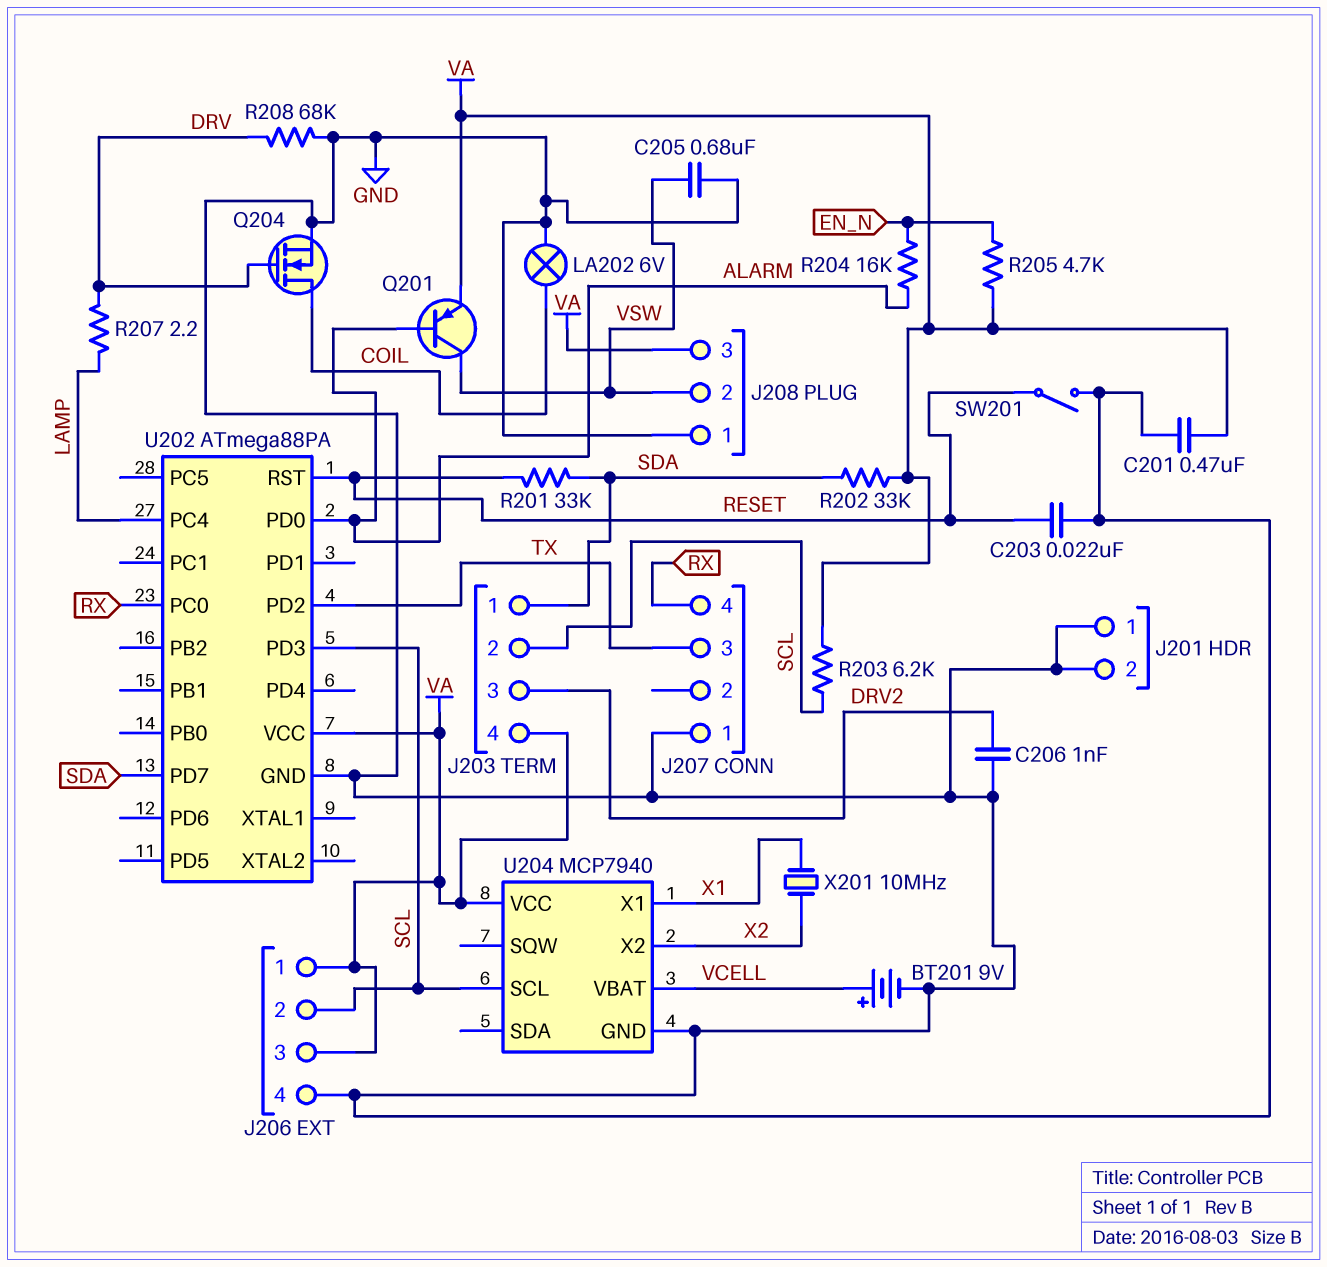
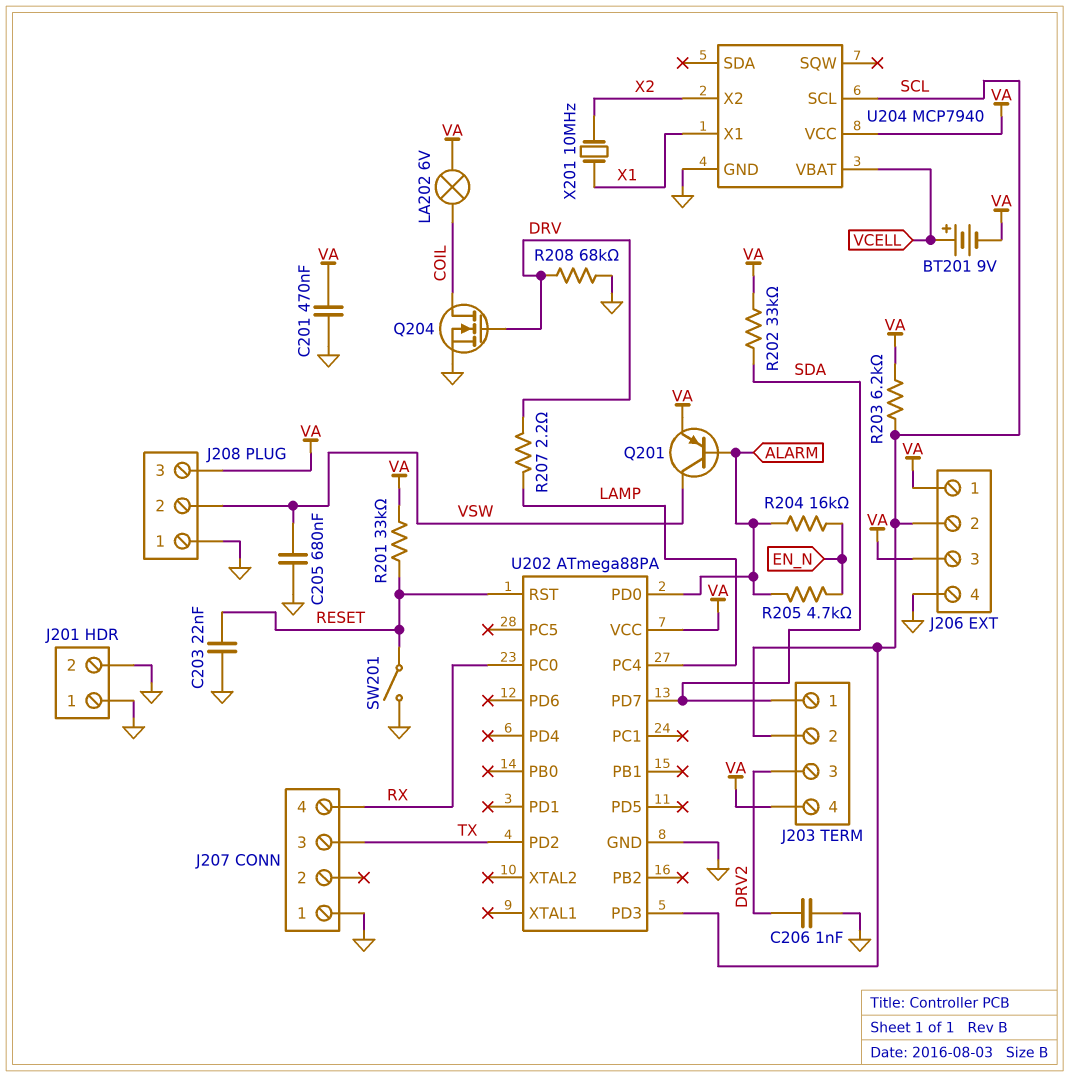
BT201: 9V (plus VCELL, minus GND) -> 9V (plus VCELL, minus VA)
LA202: lamp 6V (COIL, GND) -> lamp 6V (COIL, VA)
R201: 33k (RESET, SDA) -> 33k (RESET, VA)
R205: 4.7k (EN_N, VA) -> 4.7k (ALARM, EN_N)

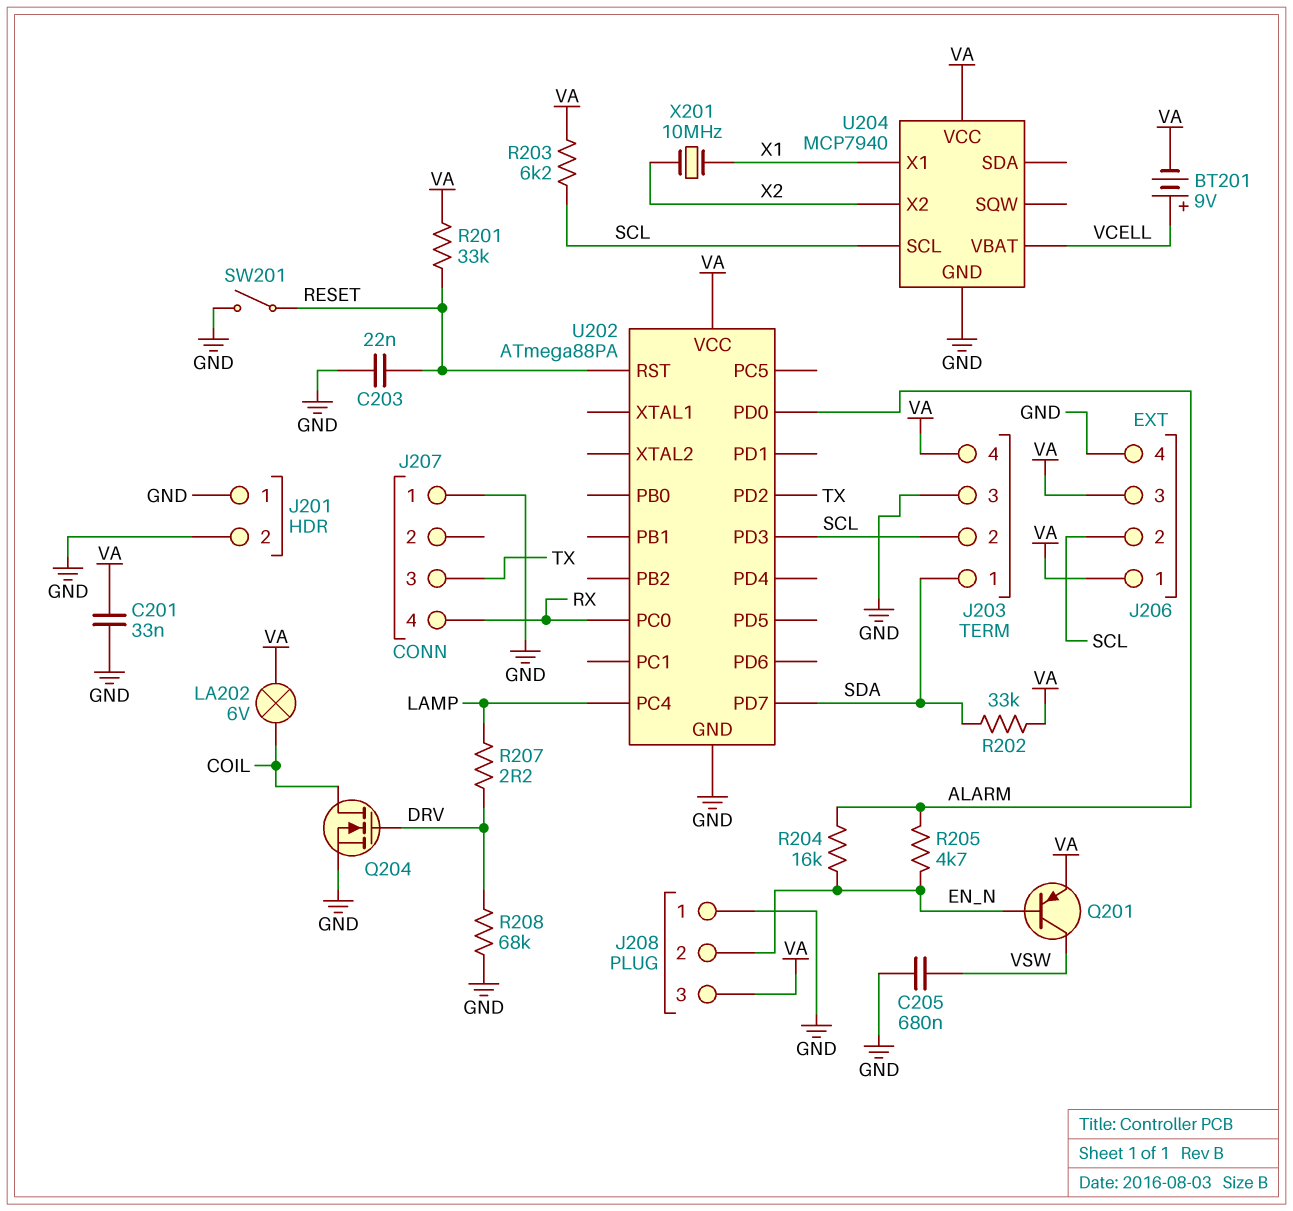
C201: 470nF (GND, VA) -> 33nF (GND, VA)
C206: 1nF (DRV2, GND) -> none
J203 pin 3: DRV2 -> GND
J208 pin 2: VSW -> EN_N
Q201: PNP (B ALARM, C VSW, E VA) -> PNP (B EN_N, C VSW, E VA)

